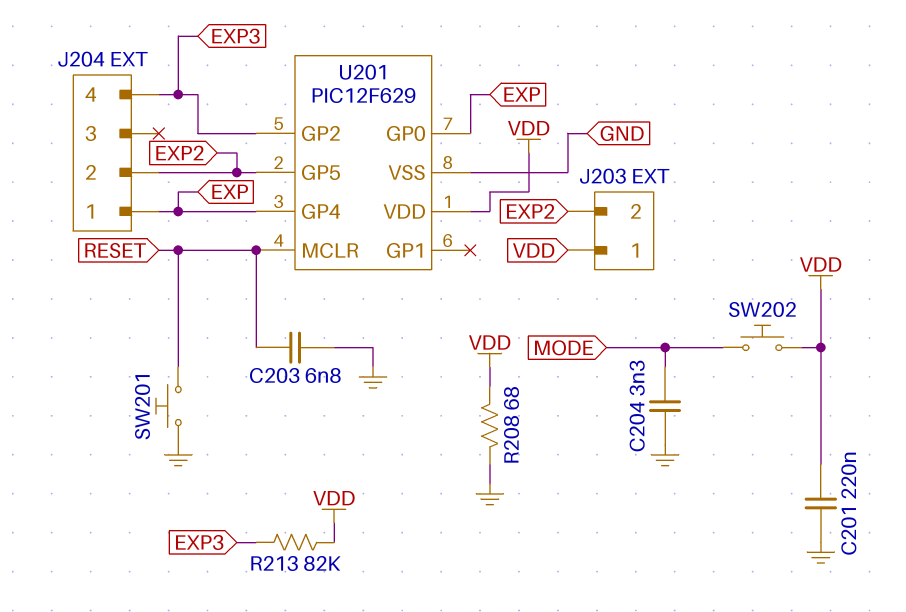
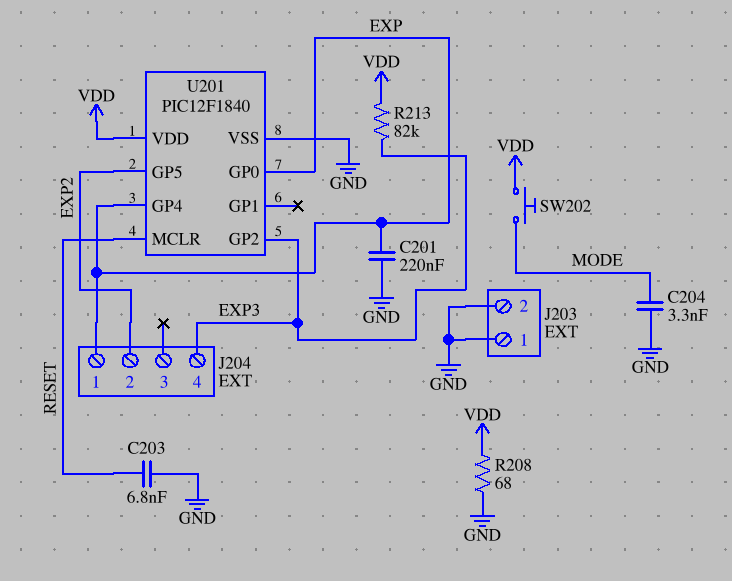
C201: 220nF (GND, VDD) -> 220nF (EXP, GND)
J203 pin 1: VDD -> GND
J203 pin 2: EXP2 -> GND
SW201: button (GND, RESET) -> none
U201: PIC12F629 -> PIC12F1840

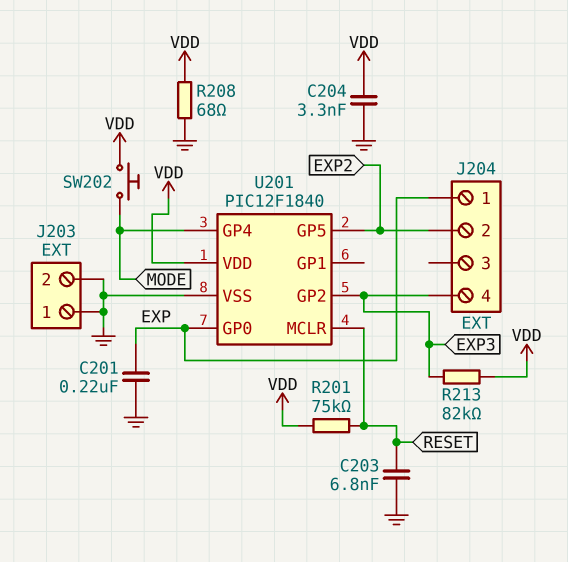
C204: 3.3nF (GND, MODE) -> 3.3nF (GND, VDD)
R201: none -> 75k (RESET, VDD)
U201 pin GP4: EXP -> MODE

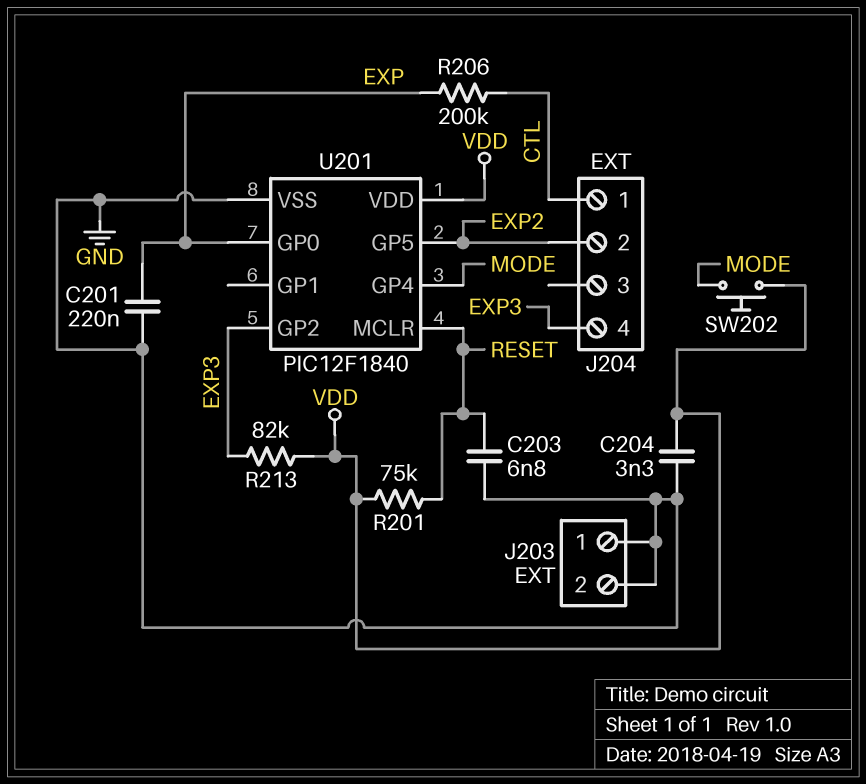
J204 pin 1: EXP -> CTL
R206: none -> 200k (CTL, EXP)
R208: 68 (GND, VDD) -> none

